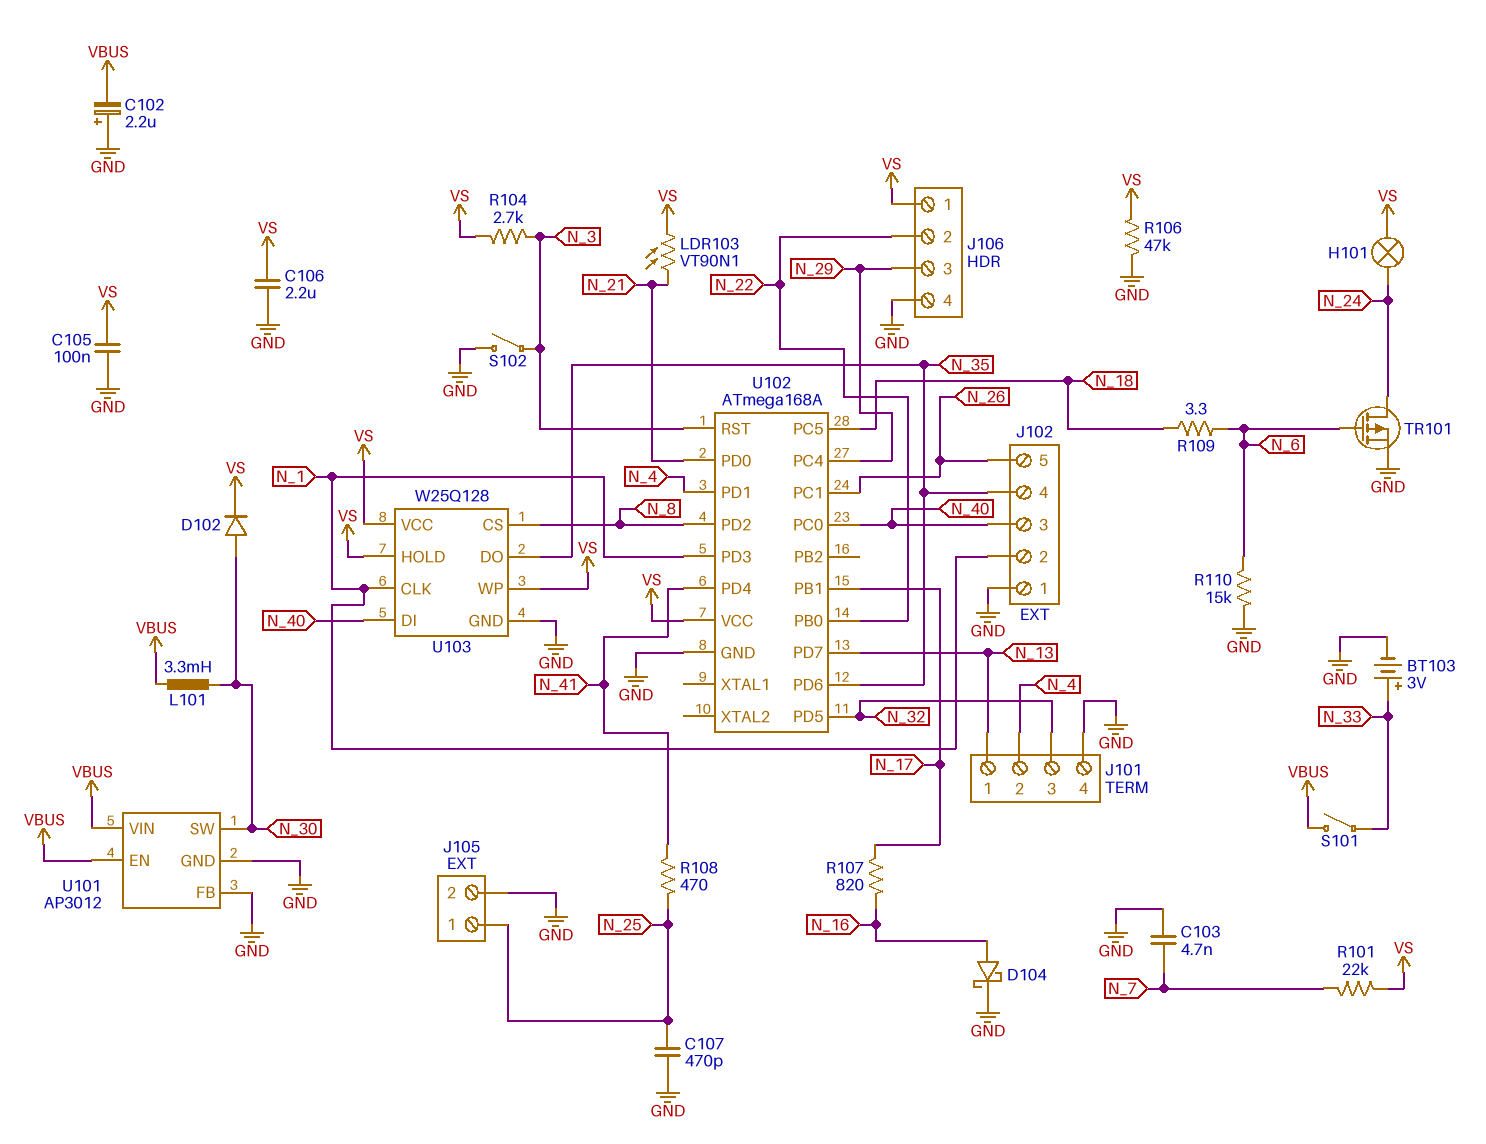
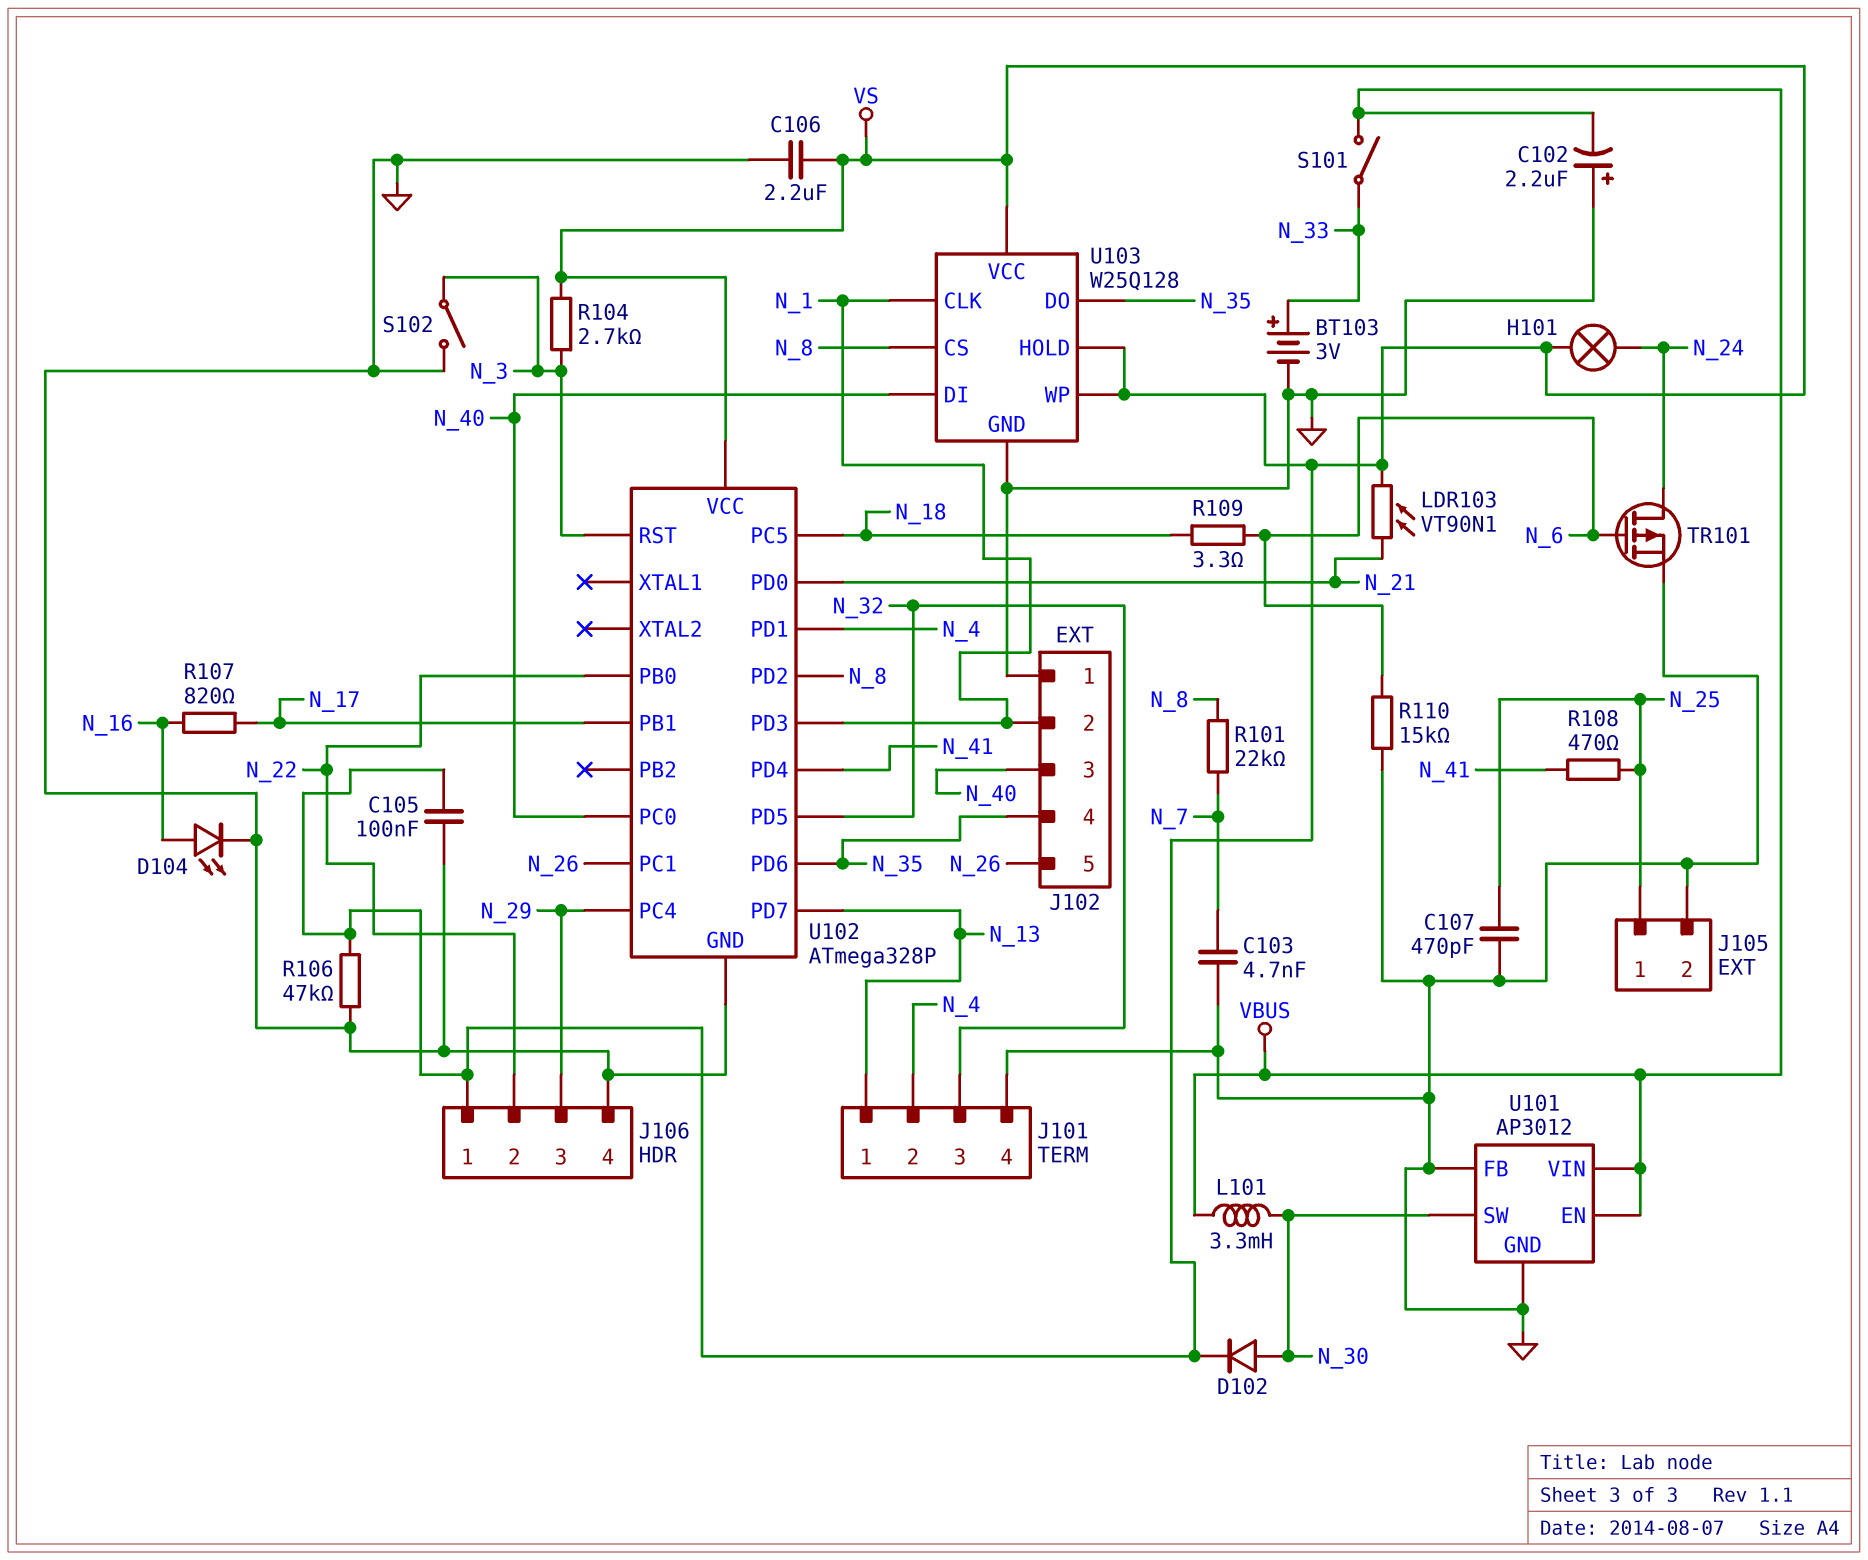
D104: schottky (A N_16, K GND) -> LED (A N_16, K GND)
R101: 22k (N_7, VS) -> 22k (N_7, N_8)
U102: ATmega168A -> ATmega328P

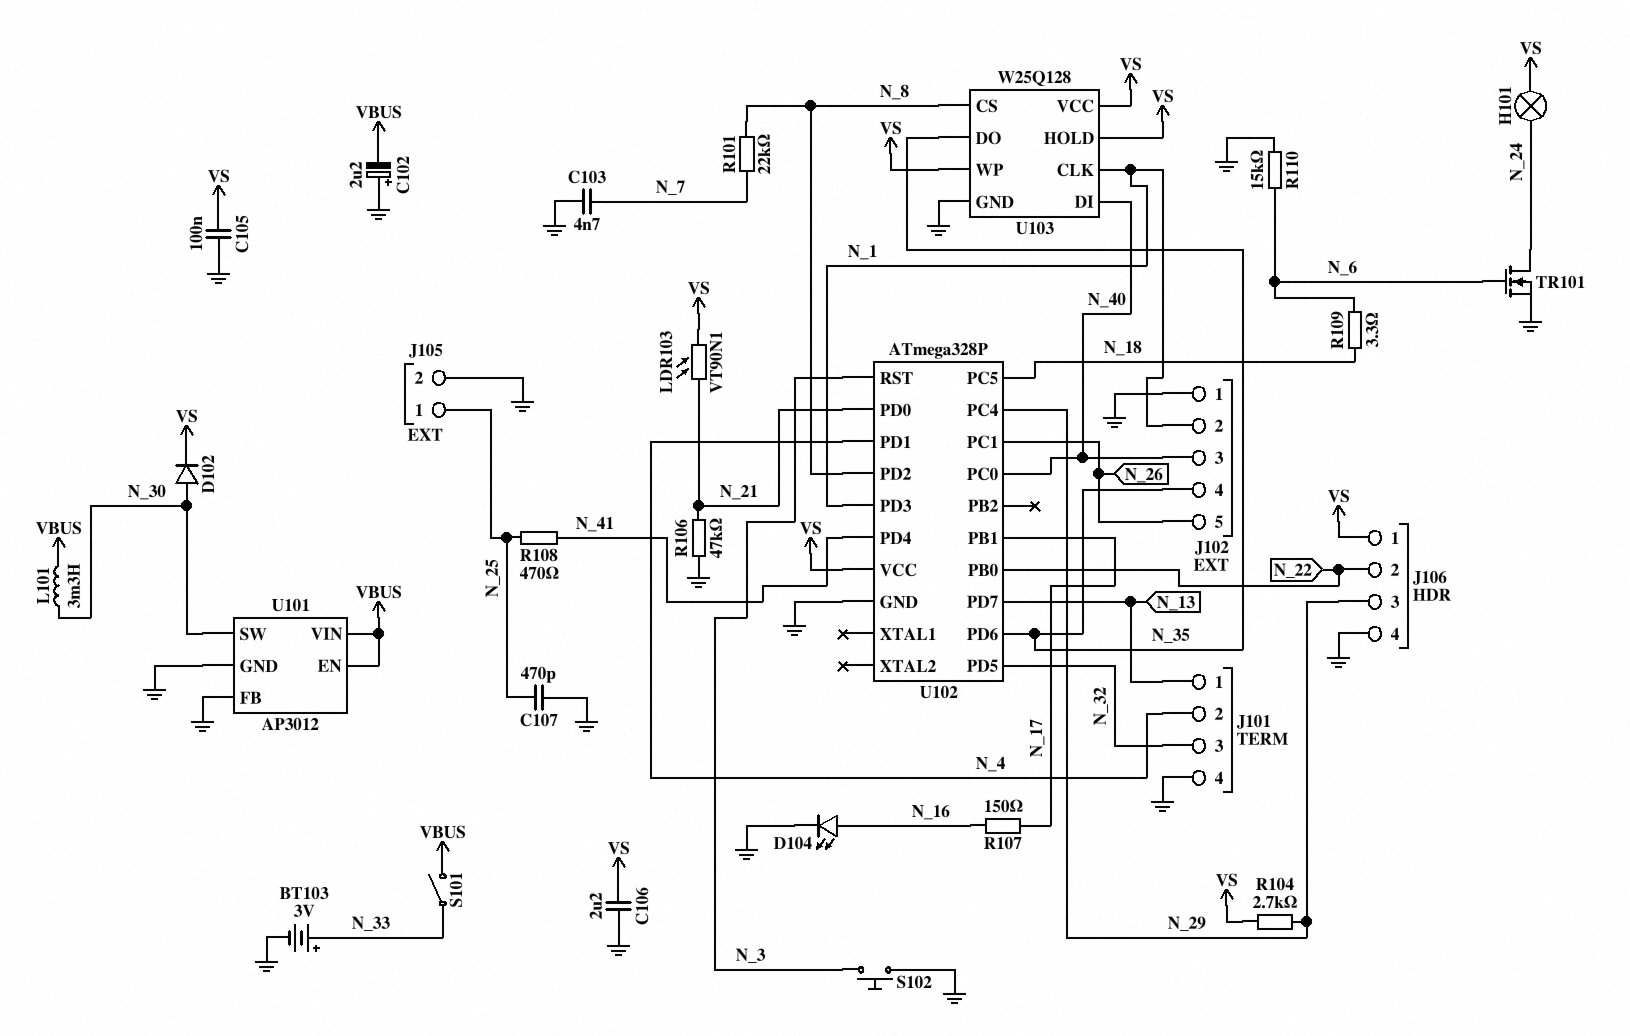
R104: 2.7k (N_3, VS) -> 2.7k (N_29, VS)
R106: 47k (GND, VS) -> 47k (GND, N_21)
R107: 820 (N_16, N_17) -> 150 (N_16, N_17)
S102: switch (GND, N_3) -> button (GND, N_3)
TR101: PMOS (G N_6, D N_24, S GND) -> NMOS (G N_6, D N_24, S GND)

